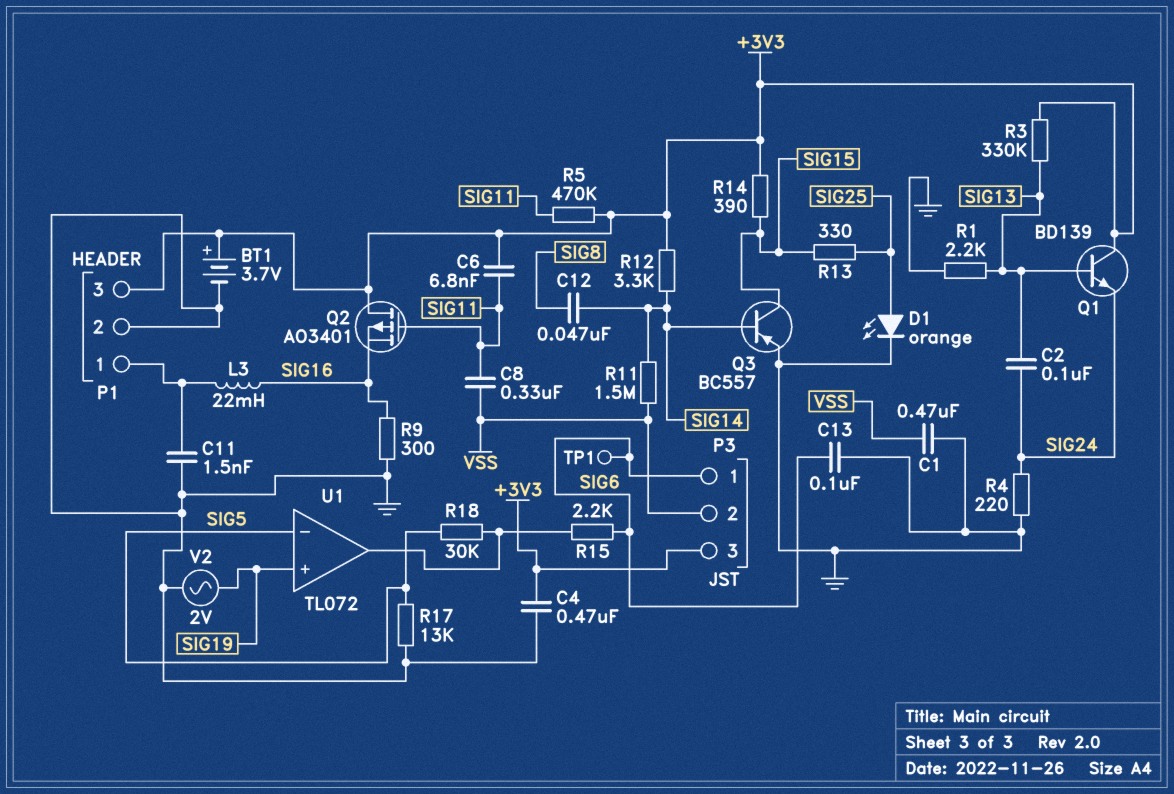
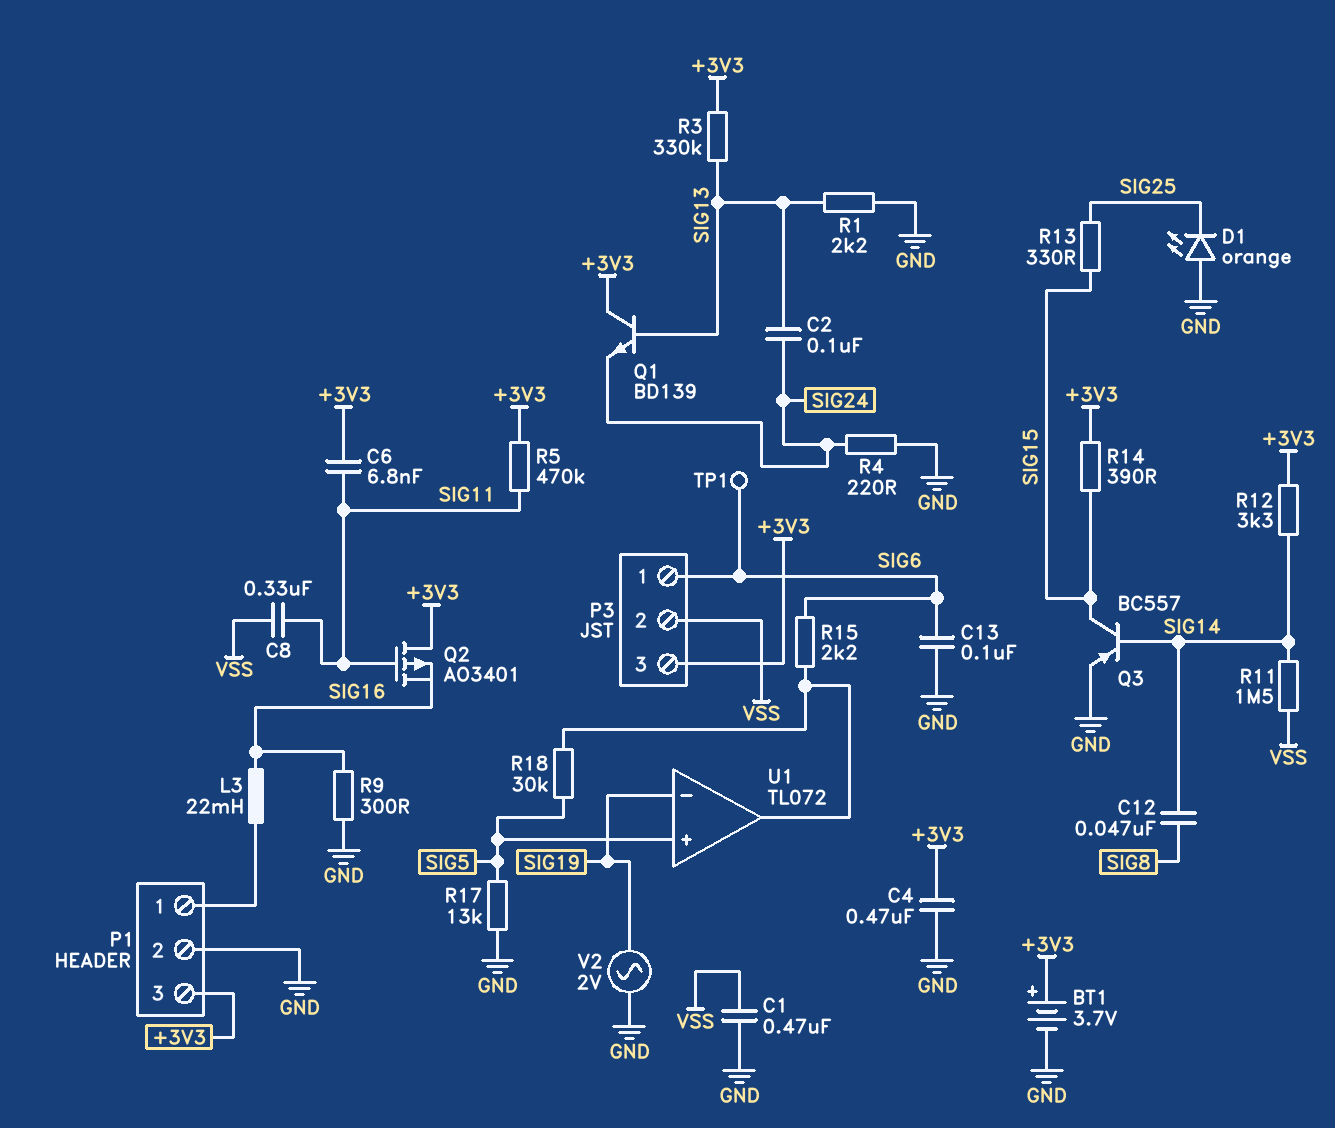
C11: 1.5nF (GND, P1/1) -> none
D1: LED orange (A SIG25, K GND) -> LED orange (A GND, K SIG25)
U1 pin in+: SIG19 -> SIG5
U1 pin in-: SIG5 -> SIG19

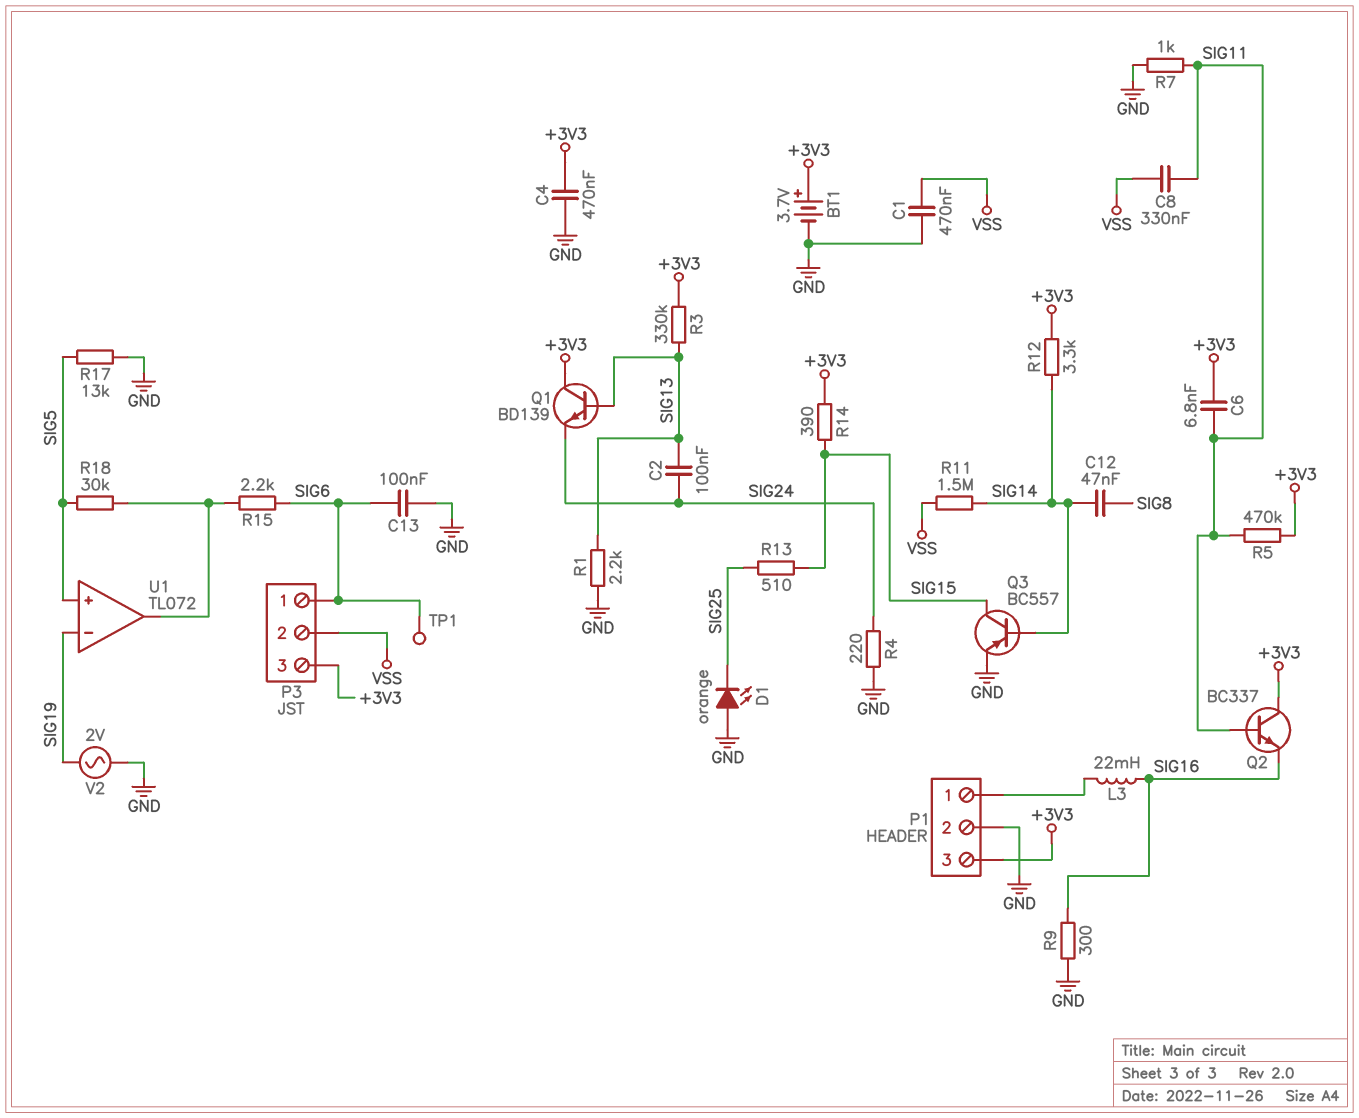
Q2: PMOS AO3401 (G SIG11, D +3V3, S SIG16) -> NPN BC337 (B SIG11, C +3V3, E SIG16)
R7: none -> 1k (GND, SIG11)
R13: 330 (SIG15, SIG25) -> 510 (SIG15, SIG25)

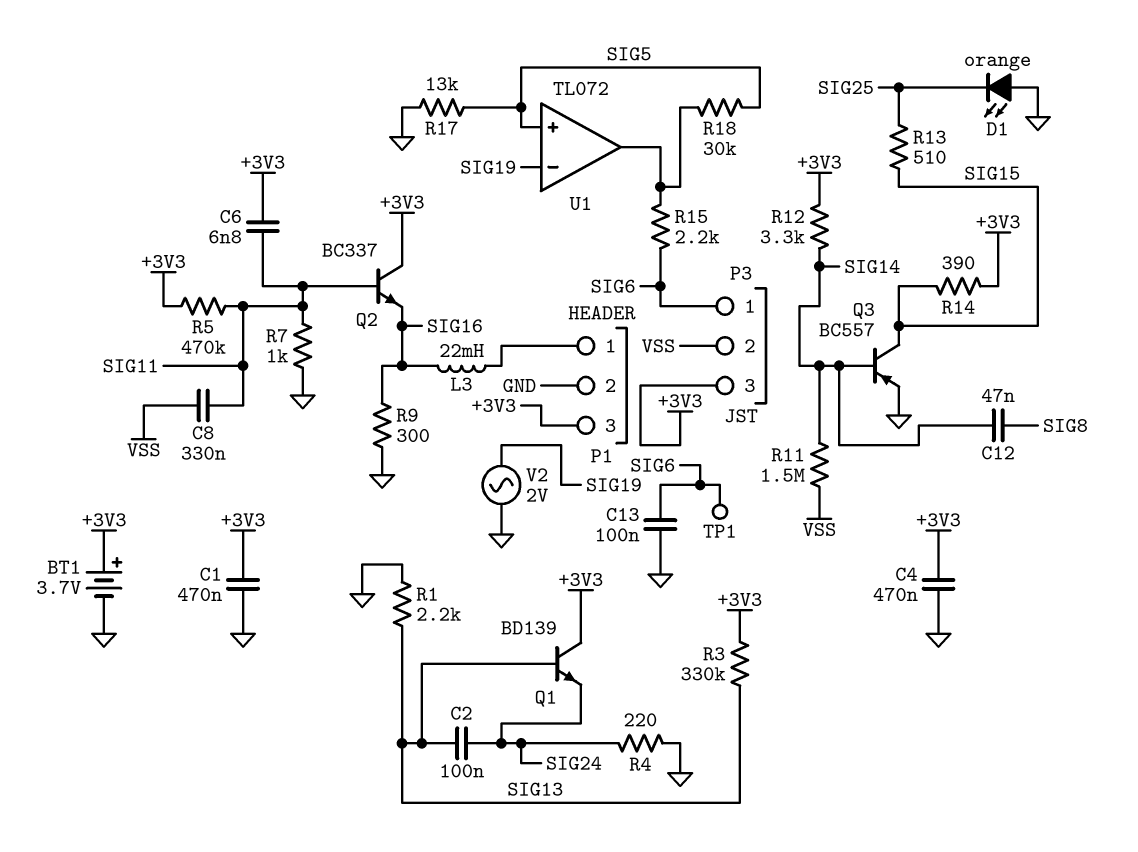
C1: 470nF (GND, VSS) -> 470nF (+3V3, GND)

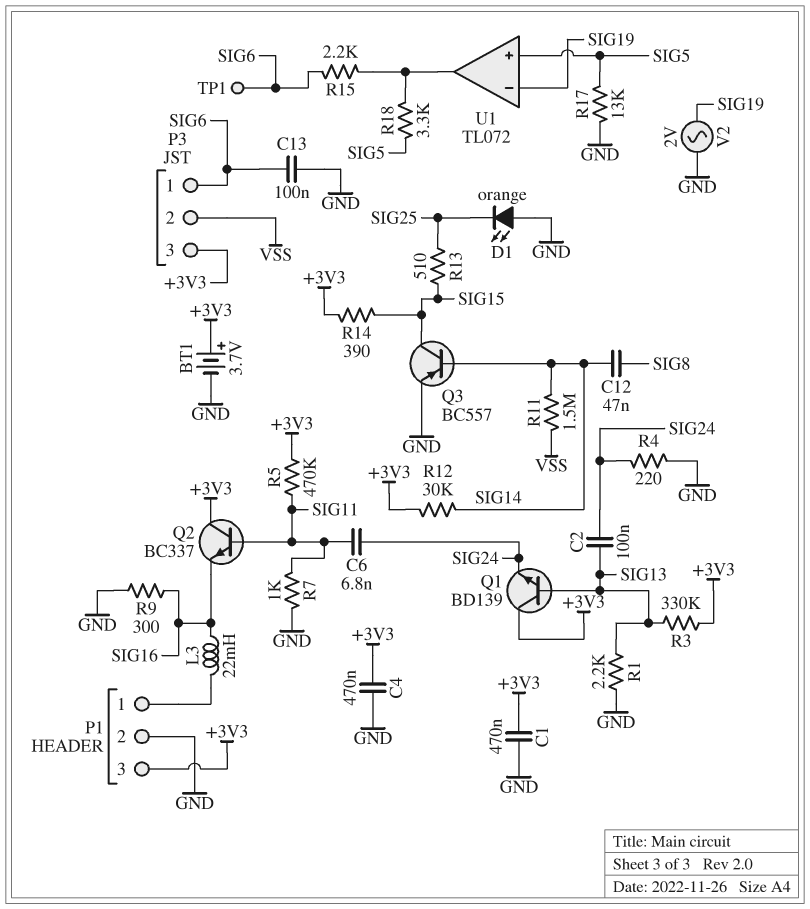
C6: 6.8nF (+3V3, SIG11) -> 6.8nF (SIG11, SIG24)
C8: 330nF (SIG11, VSS) -> none
R12: 3.3k (+3V3, SIG14) -> 30k (+3V3, SIG14)
R18: 30k (SIG5, U1/out) -> 3.3k (SIG5, U1/out)

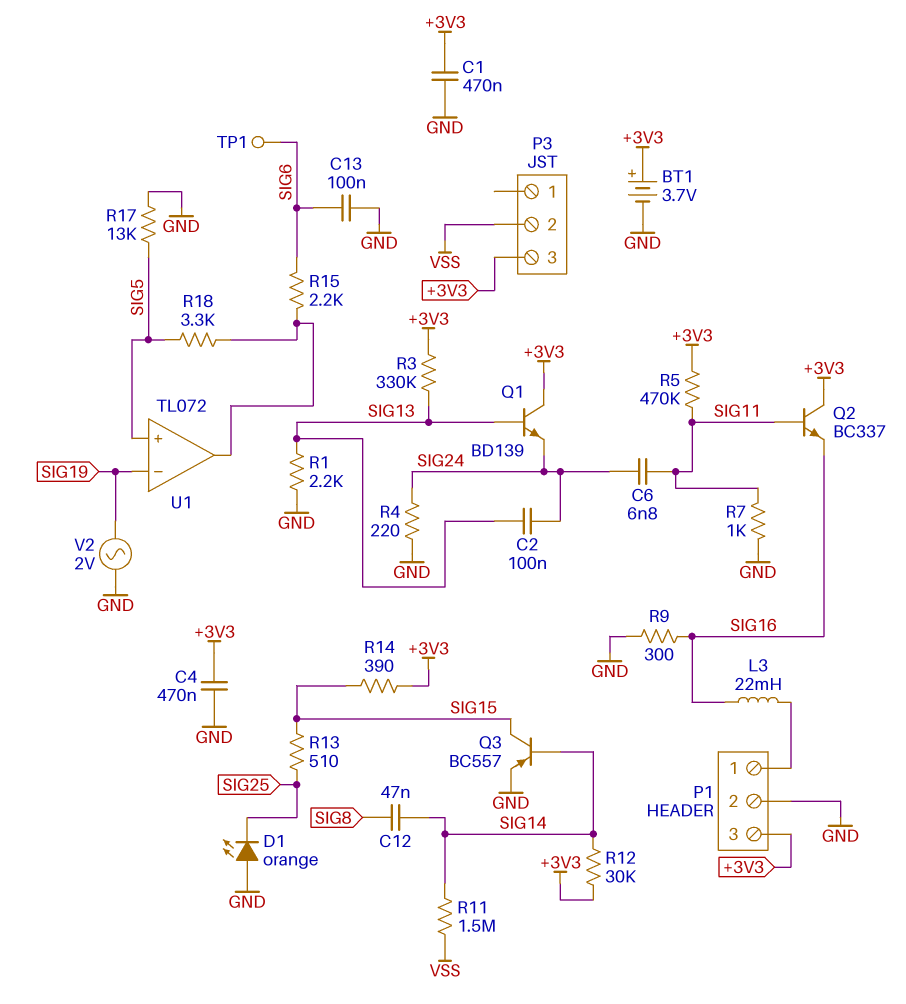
P3 pin 1: SIG6 -> none

